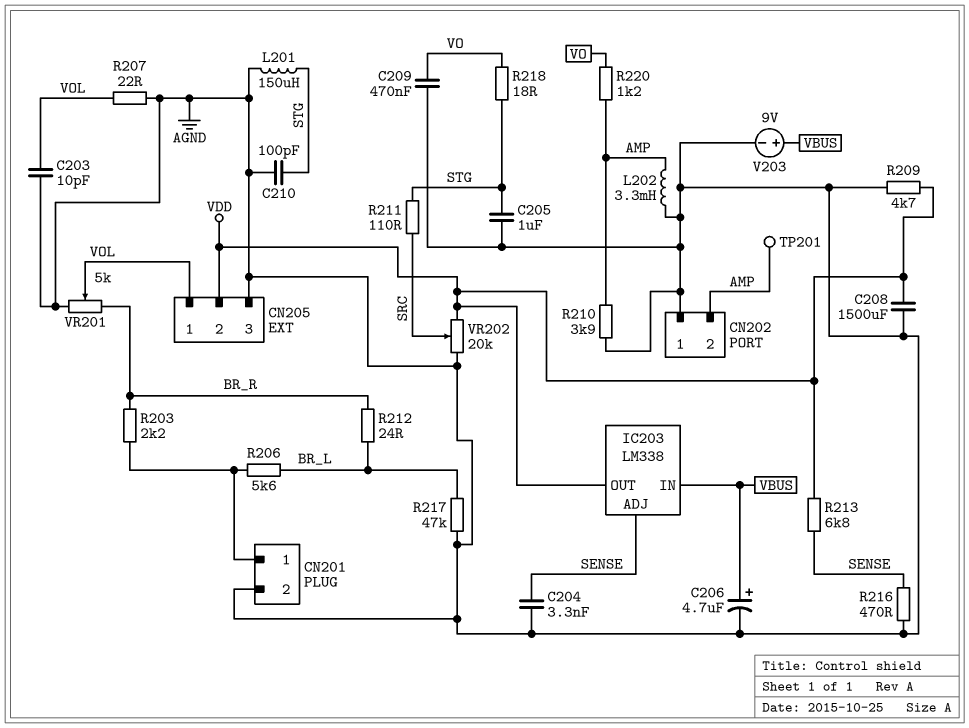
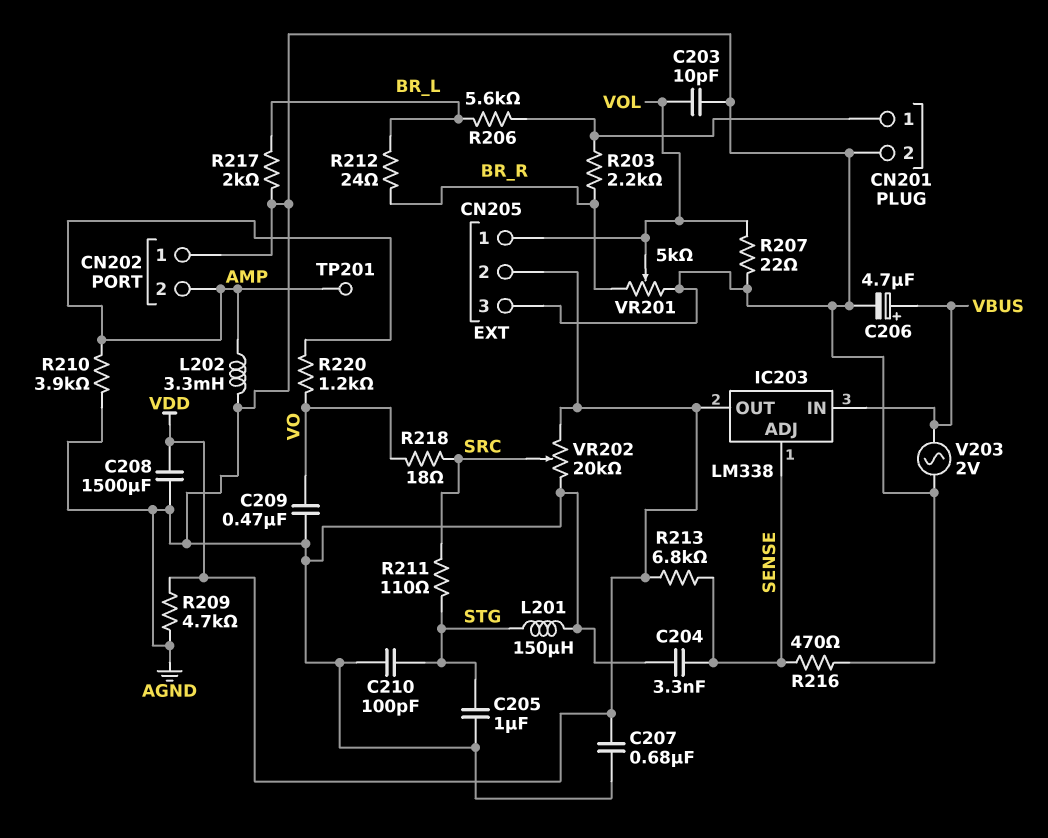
C207: none -> 680nF (AGND, VDD)
R217: 47k (AGND, BR_L) -> 2k (AGND, BR_L)
R218: 18 (STG, VO) -> 18 (SRC, VO)
V203: 9V (plus VBUS, minus AGND) -> AC 2V (AGND, VBUS)

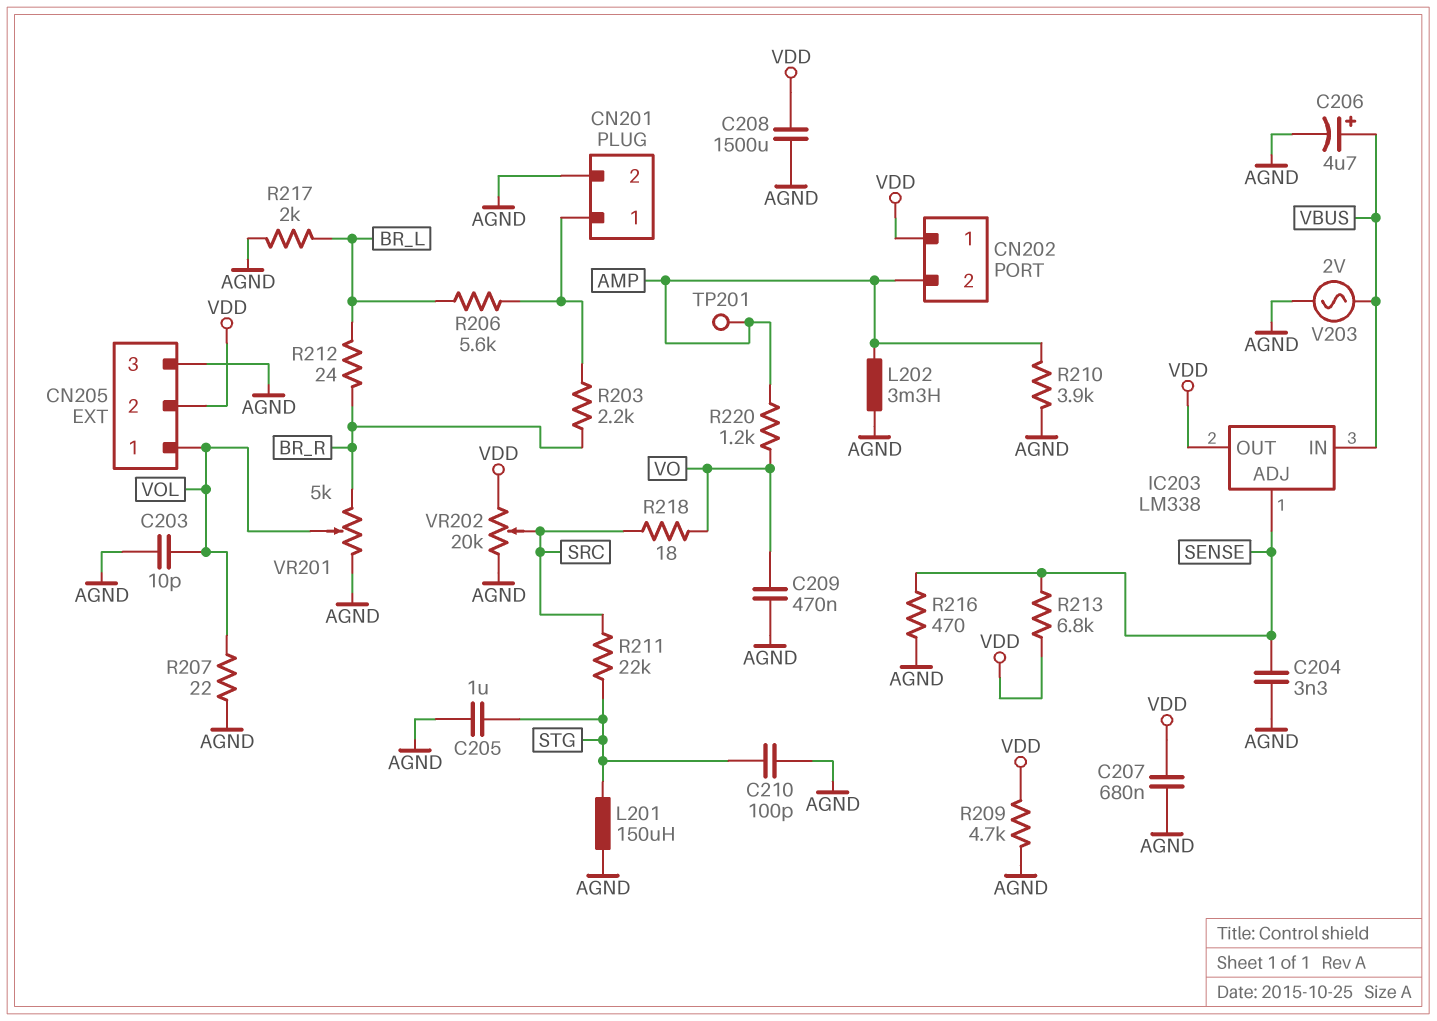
CN202 pin 1: AGND -> VDD
R211: 110 (SRC, STG) -> 22k (SRC, STG)

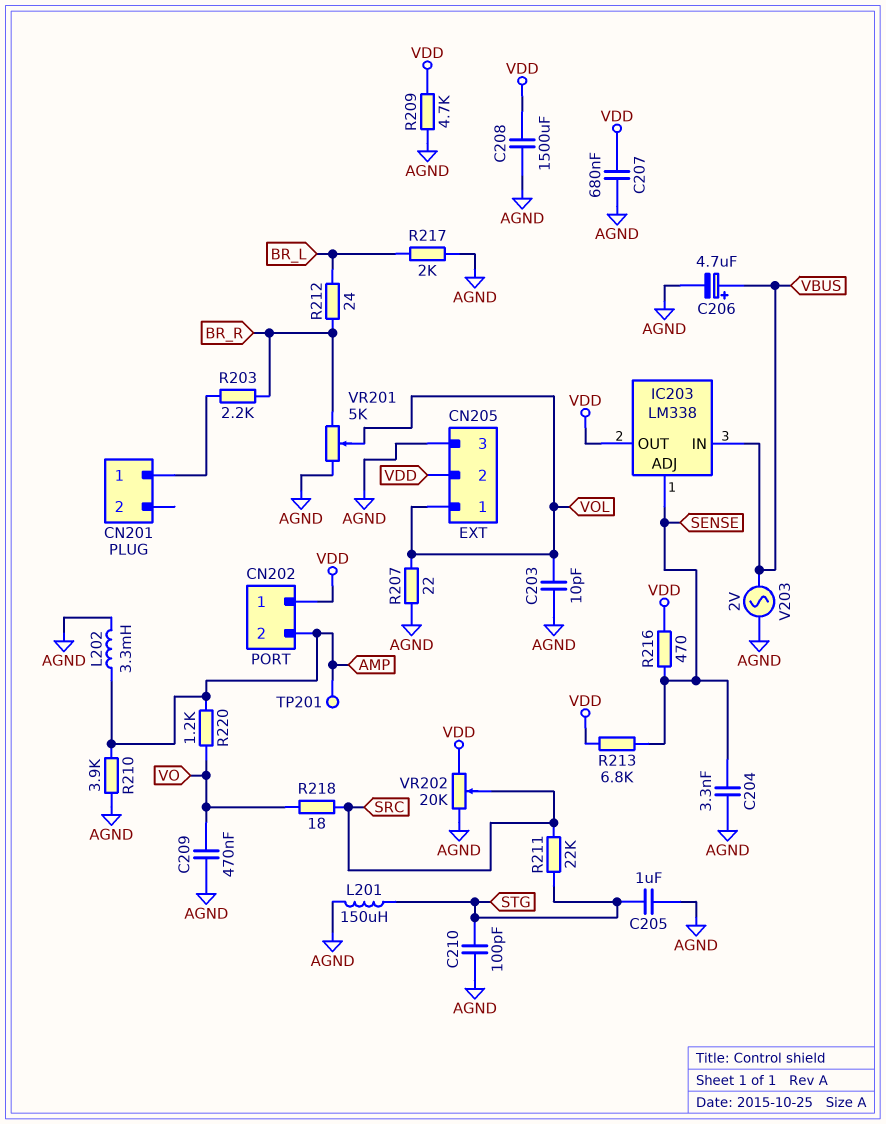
CN201 pin 2: AGND -> none
R206: 5.6k (BR_L, CN201/1) -> none
R216: 470 (AGND, SENSE) -> 470 (SENSE, VDD)

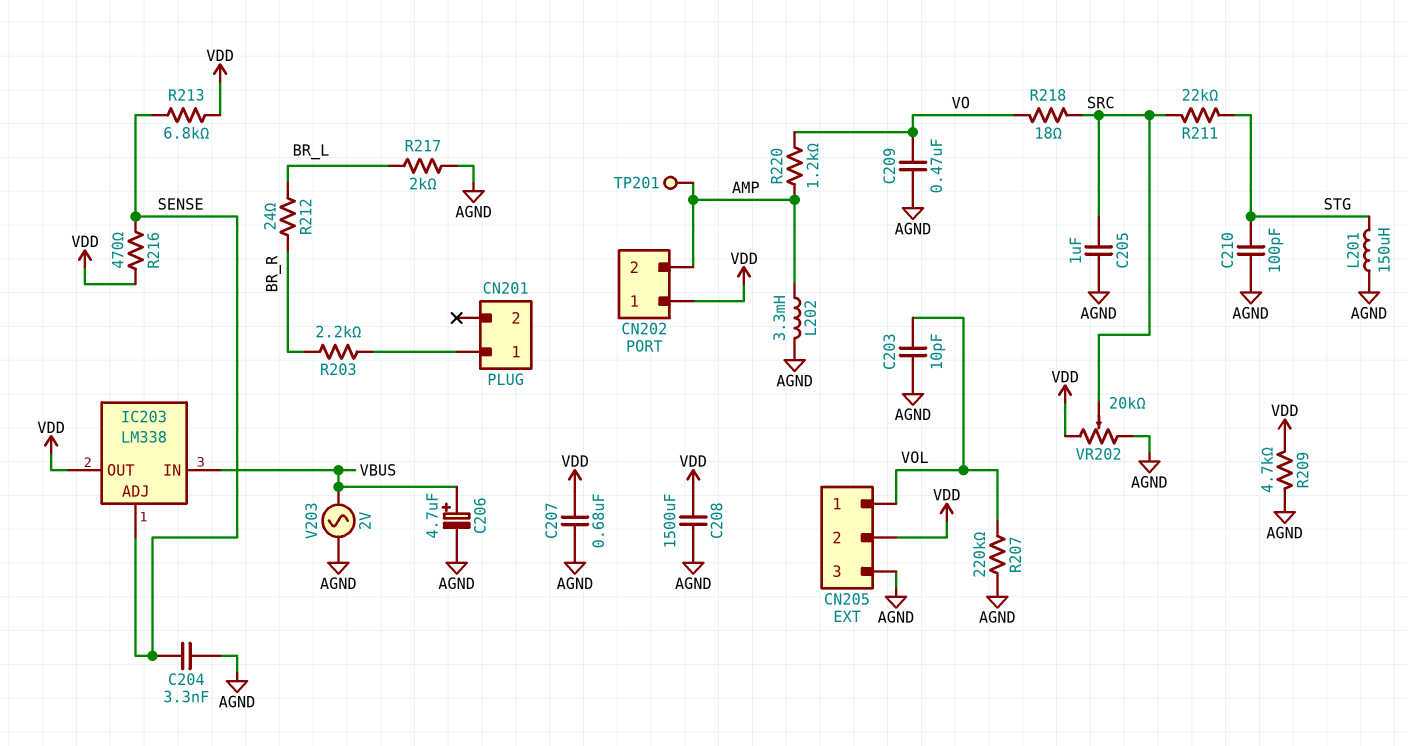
C205: 1uF (AGND, STG) -> 1uF (AGND, SRC)
R207: 22 (AGND, VOL) -> 220k (AGND, VOL)
R210: 3.9k (AGND, AMP) -> none
VR201: 5k (AGND, BR_R, wiper VOL) -> none

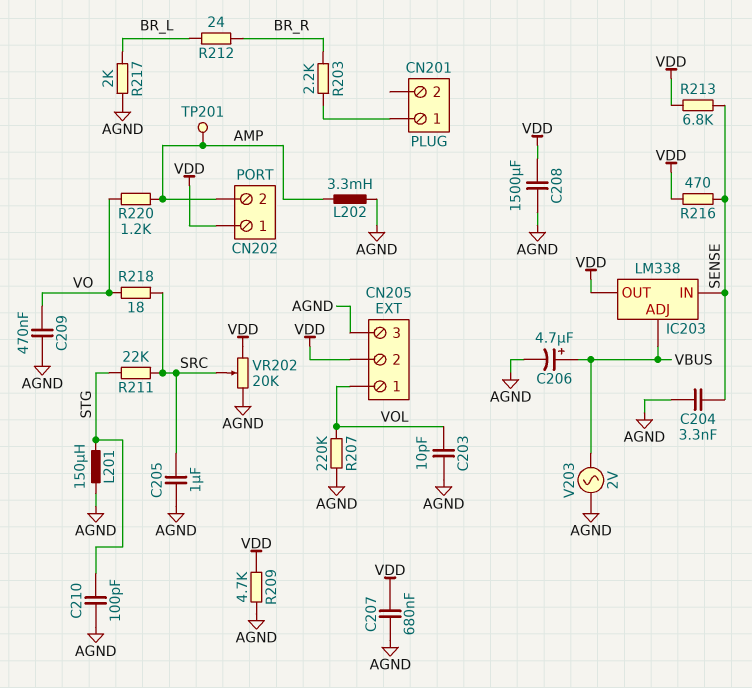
IC203 pin ADJ: SENSE -> VBUS
IC203 pin IN: VBUS -> SENSE

